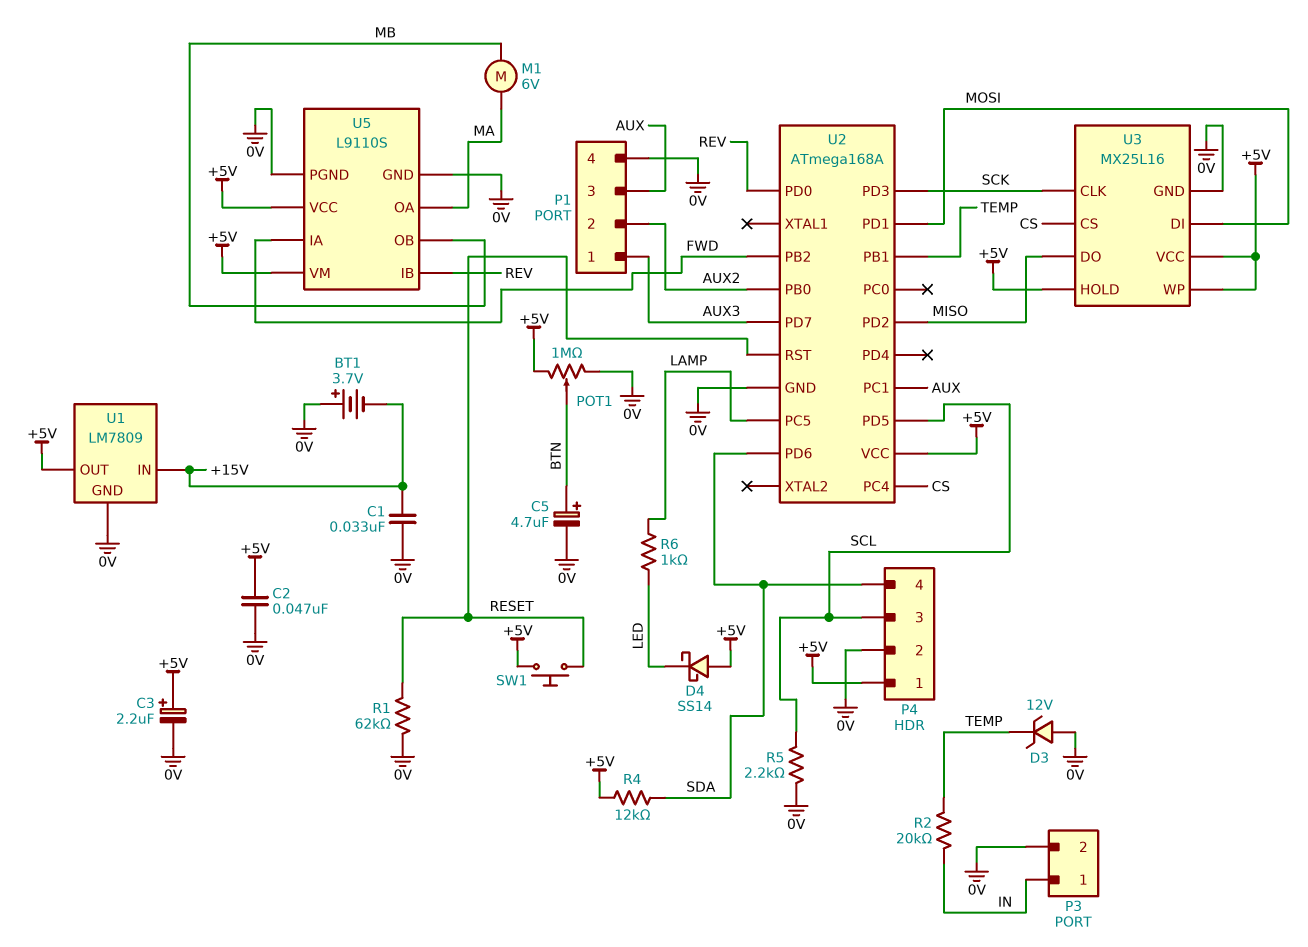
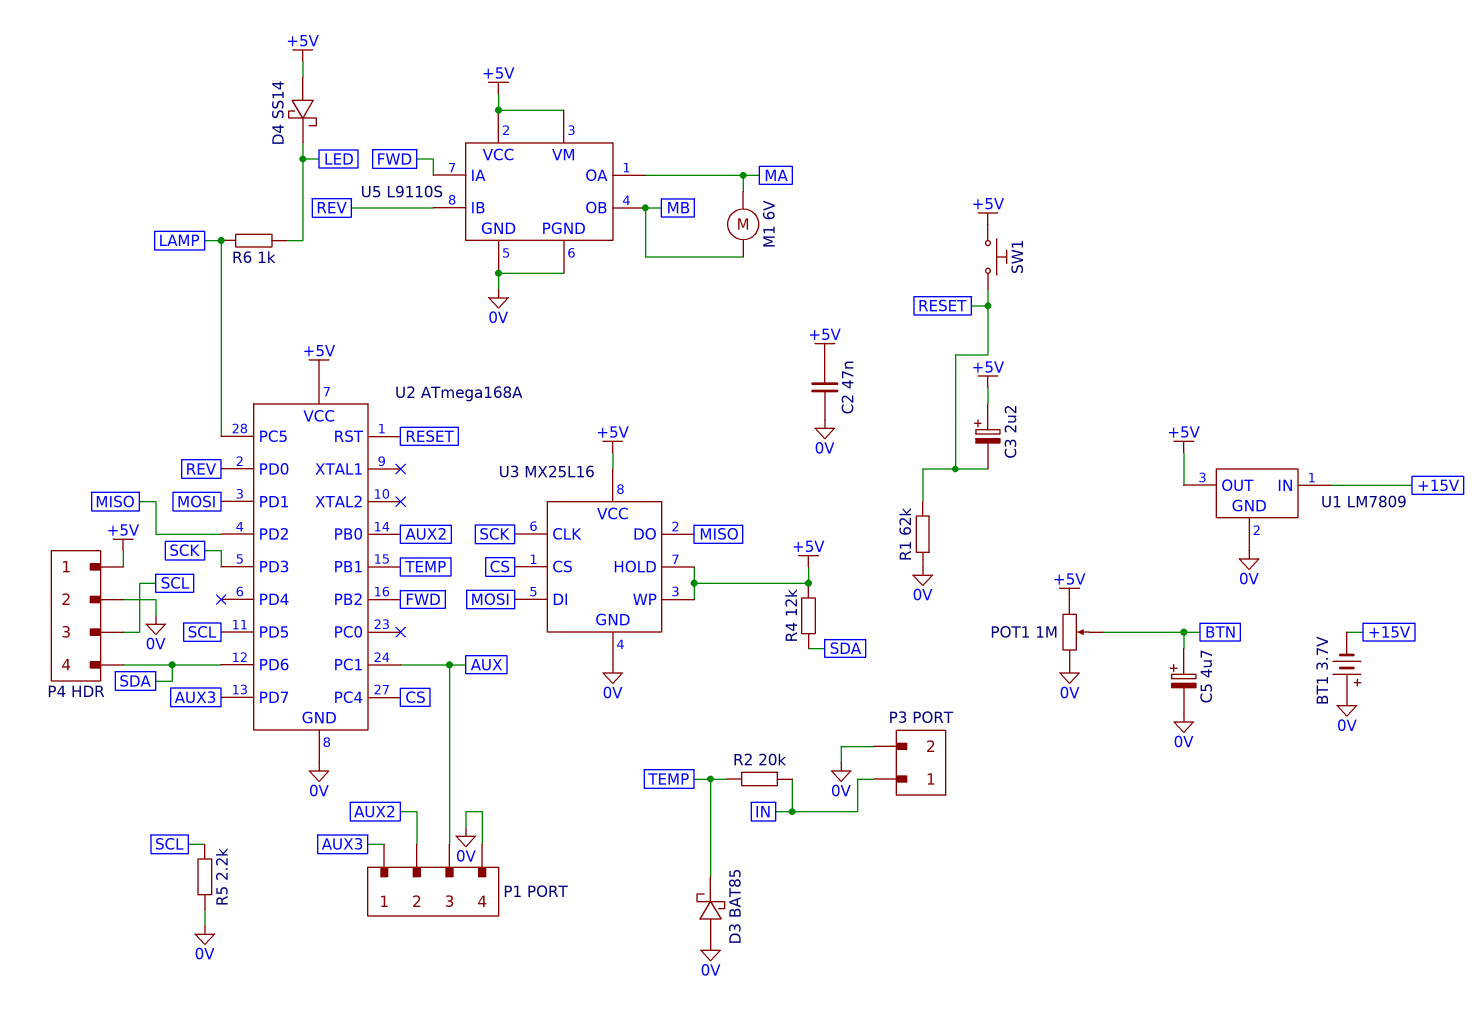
C1: 33nF (+15V, 0V) -> none
C3: 2.2uF (plus +5V, minus 0V) -> 2.2uF (plus +5V, minus RESET)
D3: zener 12V (A 0V, K TEMP) -> schottky BAT85 (A 0V, K TEMP)

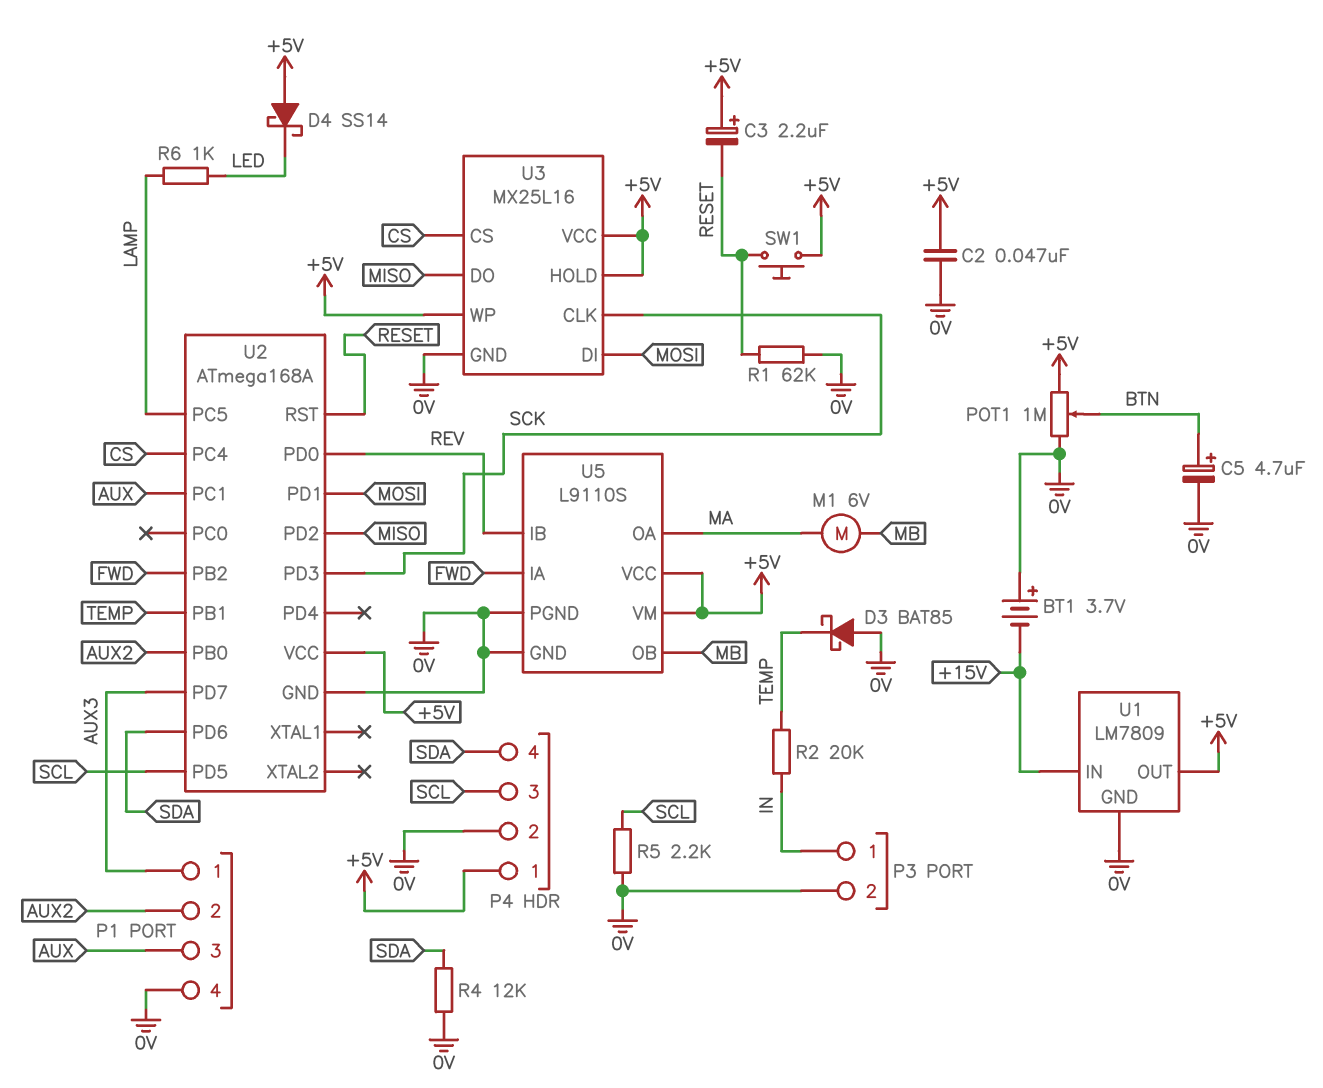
R4: 12k (+5V, SDA) -> 12k (0V, SDA)

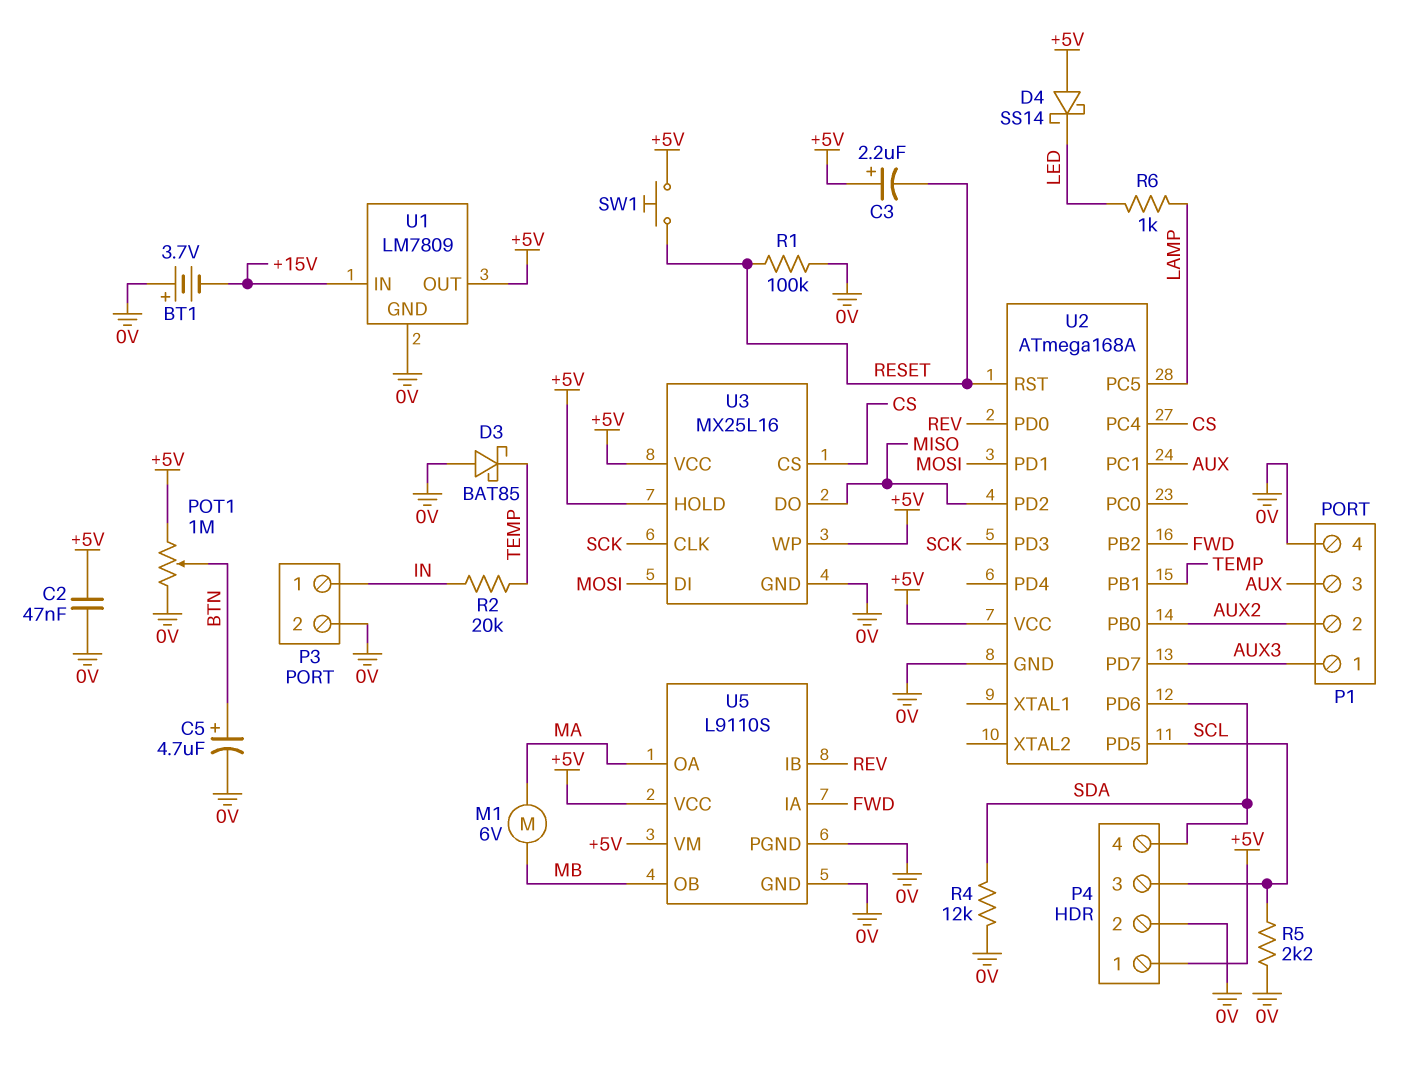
R1: 62k (0V, RESET) -> 100k (0V, RESET)

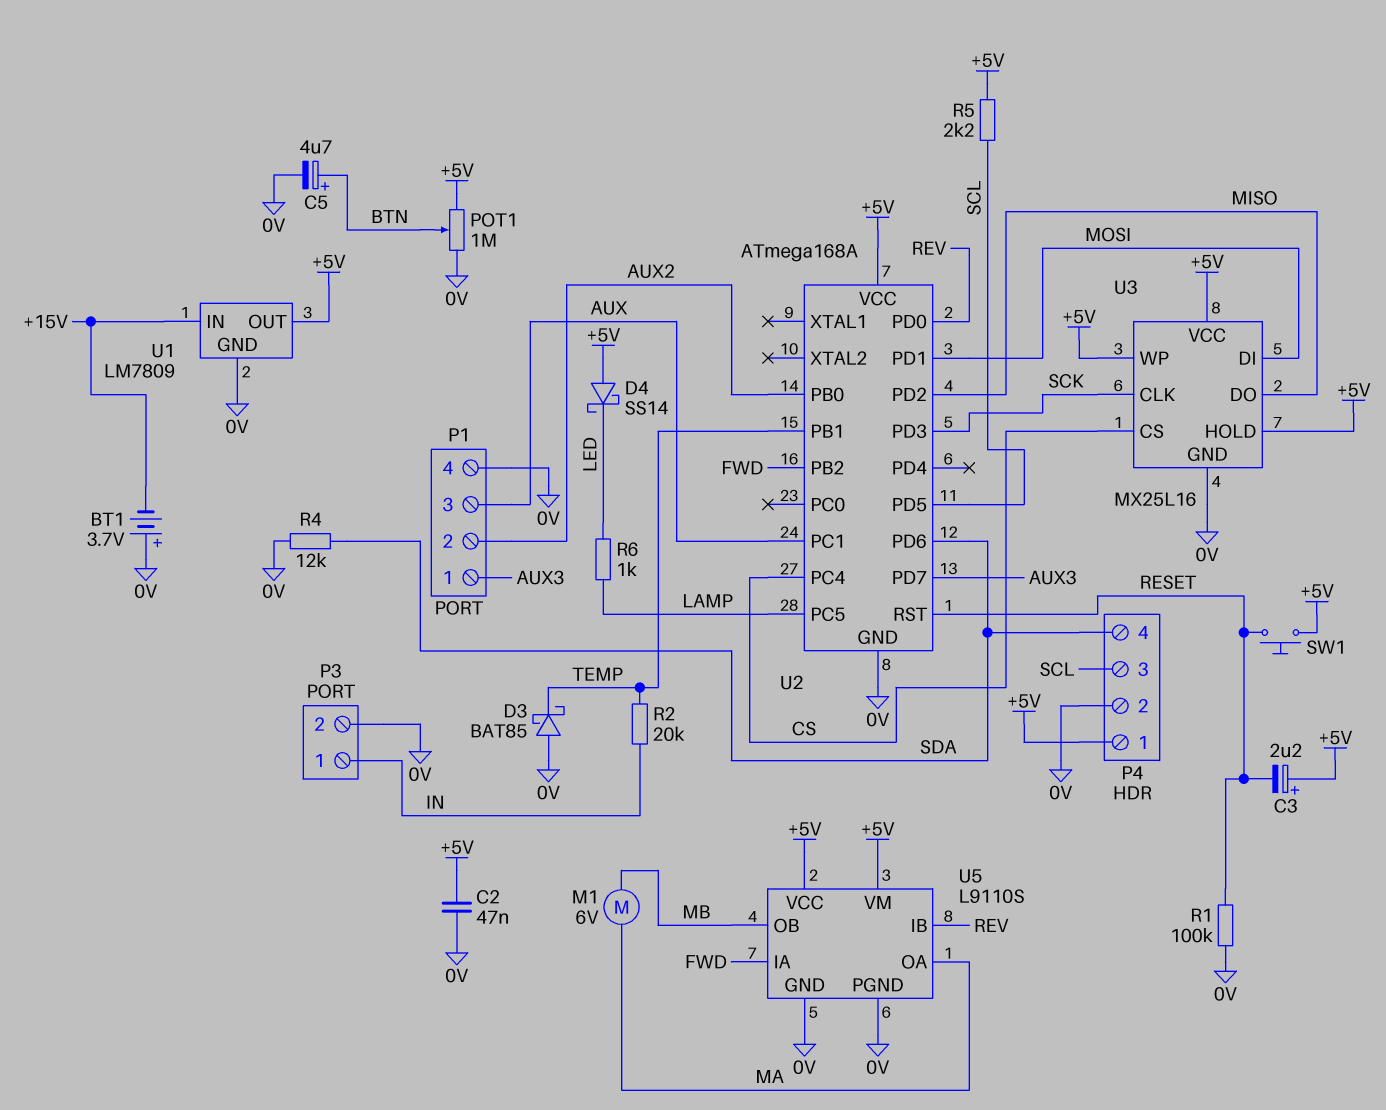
R5: 2.2k (0V, SCL) -> 2.2k (+5V, SCL)

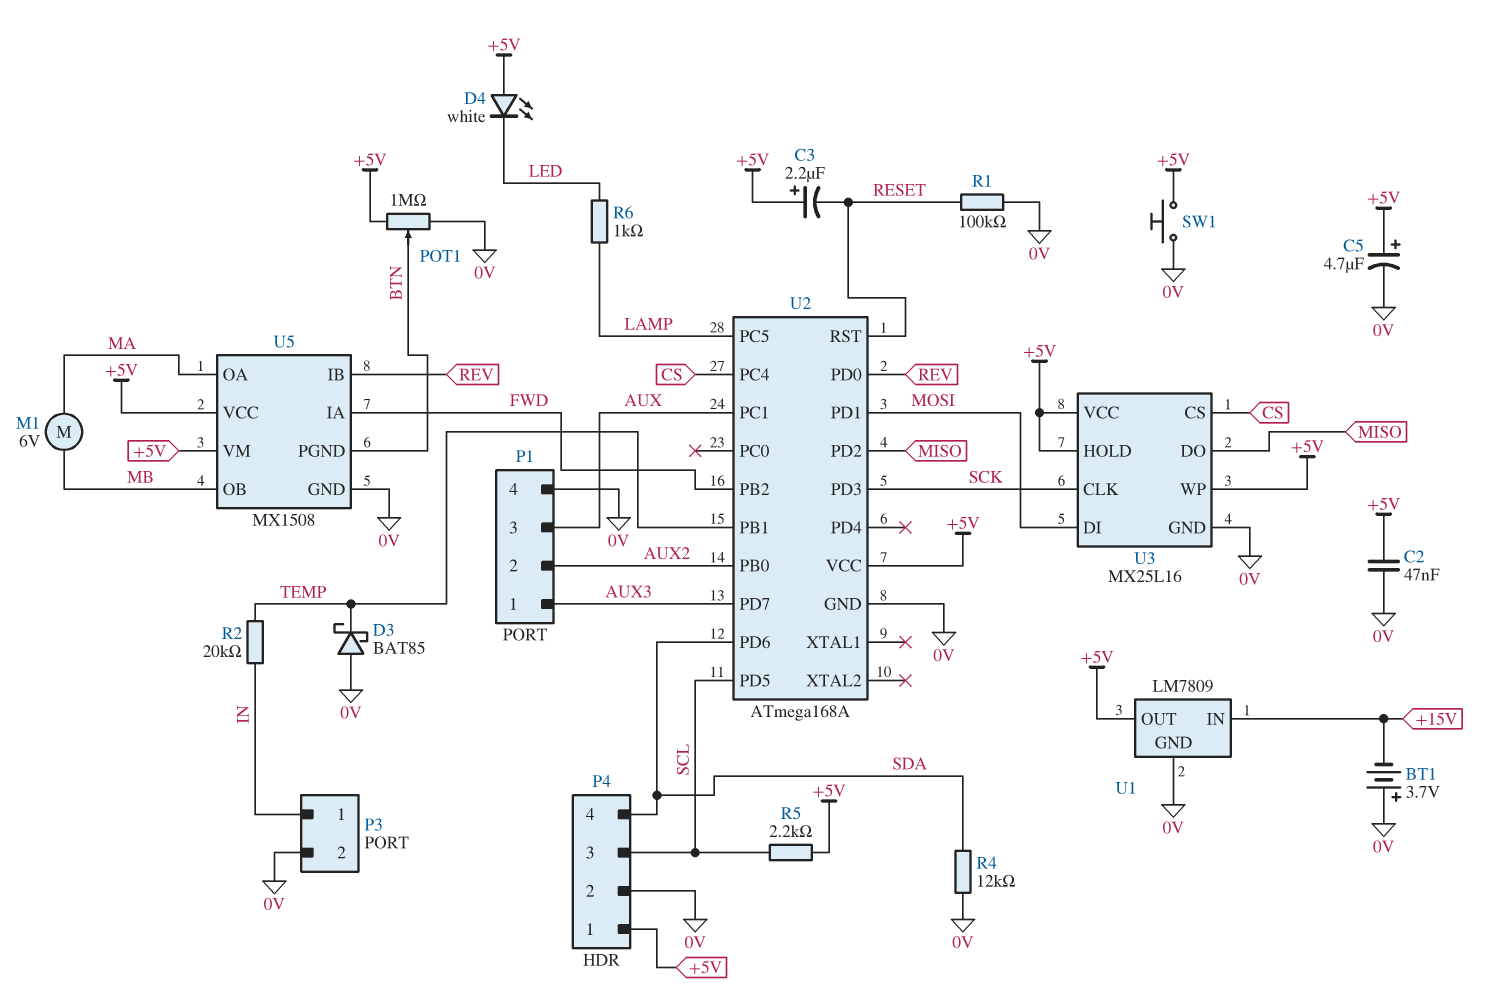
C5: 4.7uF (plus BTN, minus 0V) -> 4.7uF (plus +5V, minus 0V)
D4: schottky SS14 (A +5V, K LED) -> LED white (A +5V, K LED)
SW1: button (+5V, RESET) -> button (+5V, 0V)
U5: L9110S -> MX1508
U5 pin PGND: 0V -> BTN

